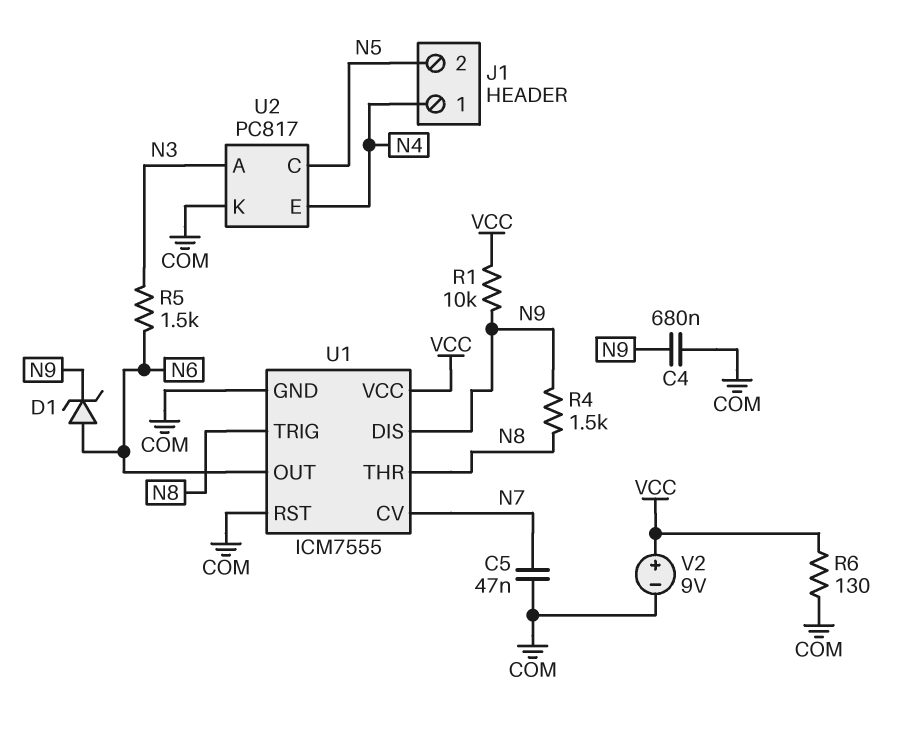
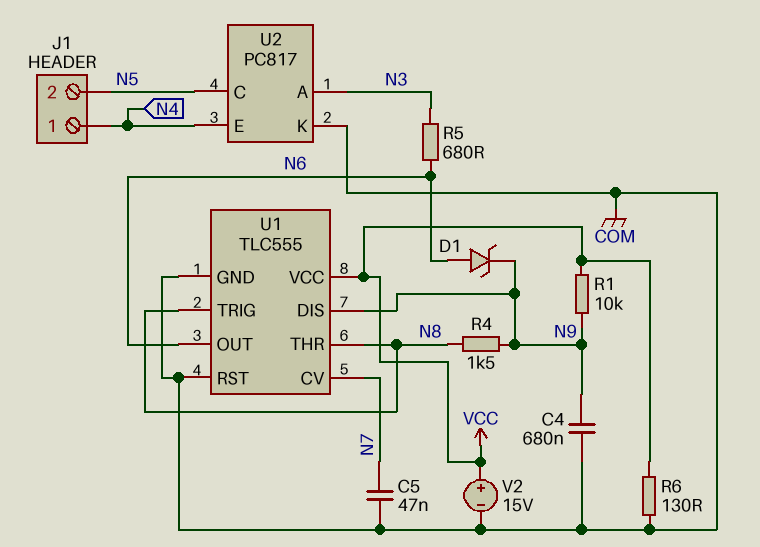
R5: 1.5k (N3, N6) -> 680 (N3, N6)
U1: ICM7555 -> TLC555
V2: 9V (plus VCC, minus COM) -> 15V (plus VCC, minus COM)

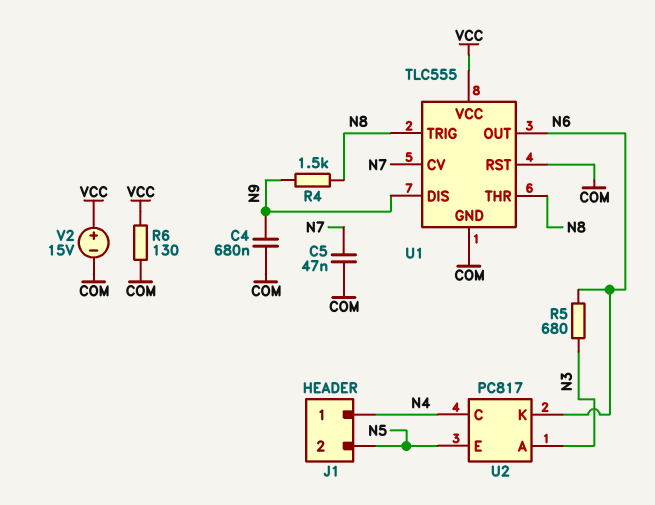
D1: zener (A N6, K N9) -> none
R1: 10k (N9, VCC) -> none
U2 pin C: N5 -> N4
U2 pin E: N4 -> N5
U2 pin K: COM -> N6

